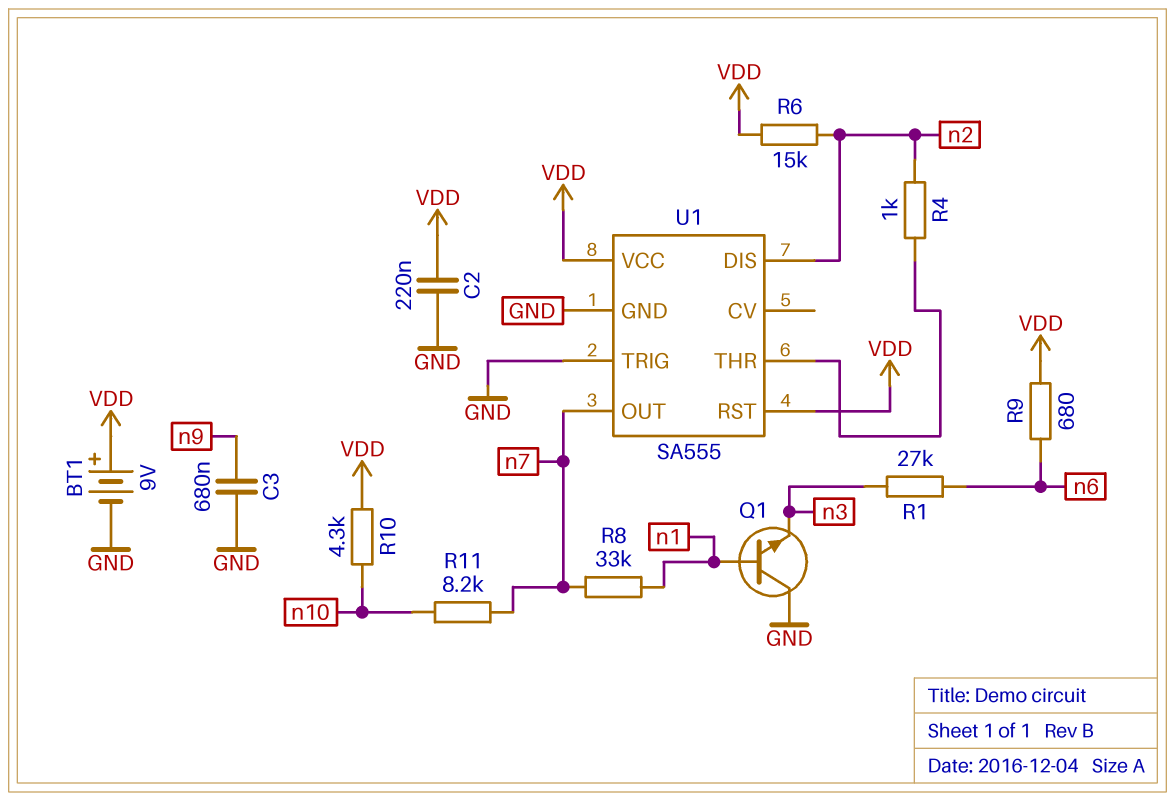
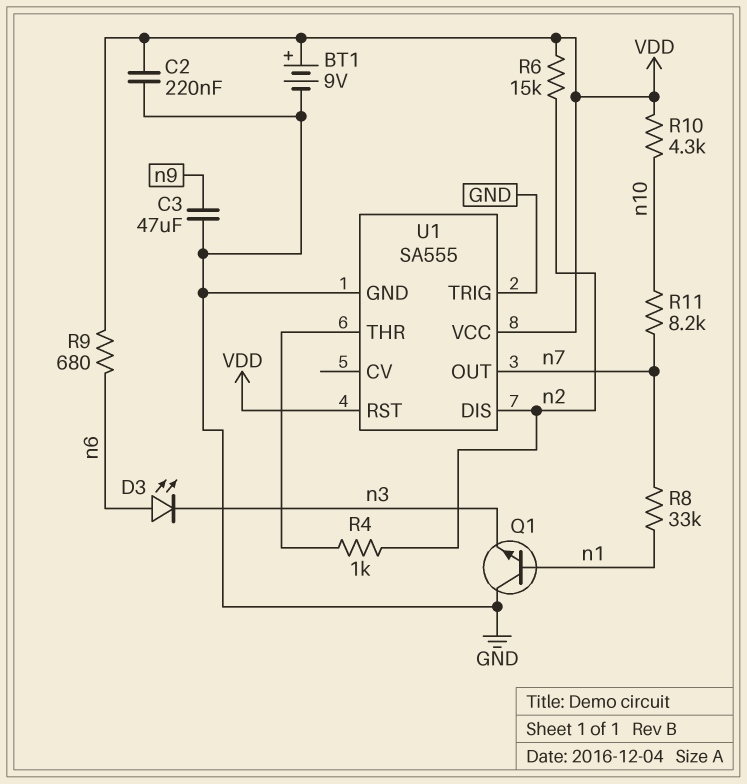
C3: 680nF (GND, n9) -> 47uF (GND, n9)
D3: none -> LED (A n6, K n3)
R1: 27k (n3, n6) -> none

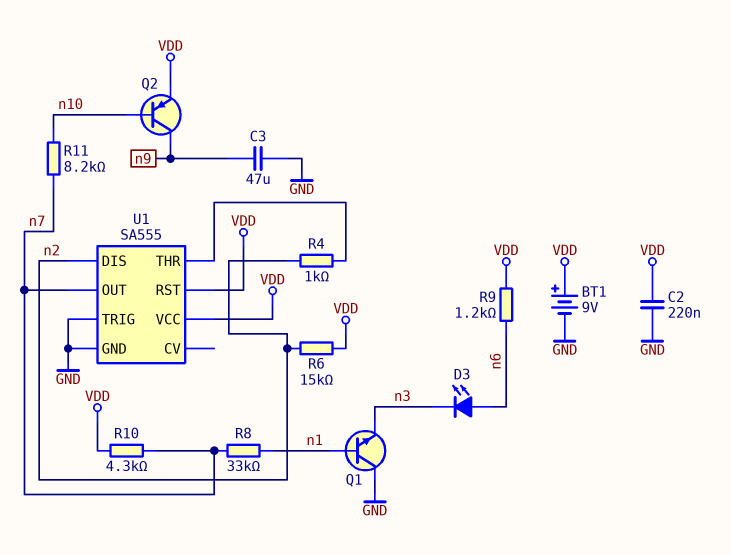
Q2: none -> PNP (B n10, C n9, E VDD)
R9: 680 (VDD, n6) -> 1.2k (VDD, n6)
R10: 4.3k (VDD, n10) -> 4.3k (VDD, n7)

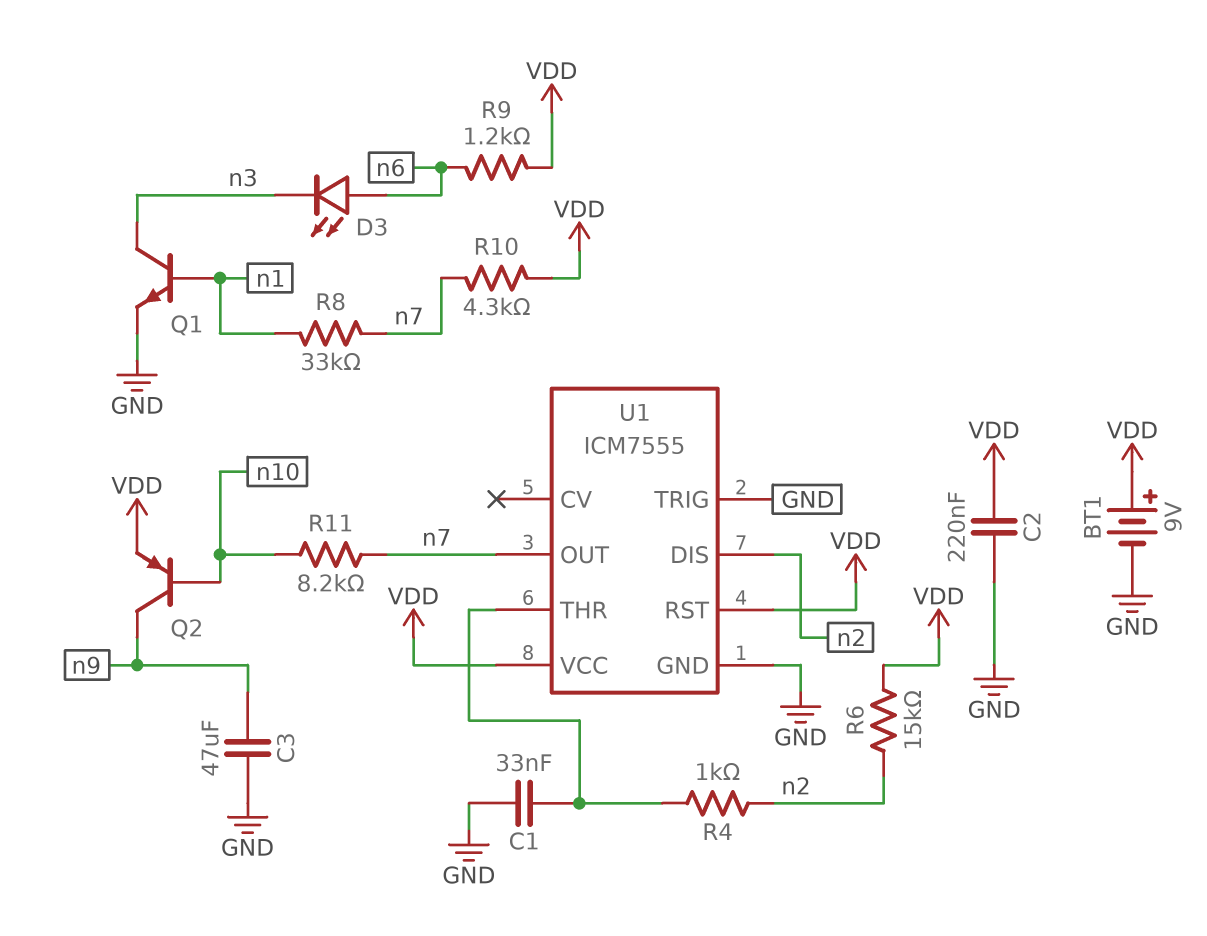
C1: none -> 33nF (GND, U1/THR)
Q1: NPN (B n1, C GND, E n3) -> NPN (B n1, C n3, E GND)
U1: SA555 -> ICM7555

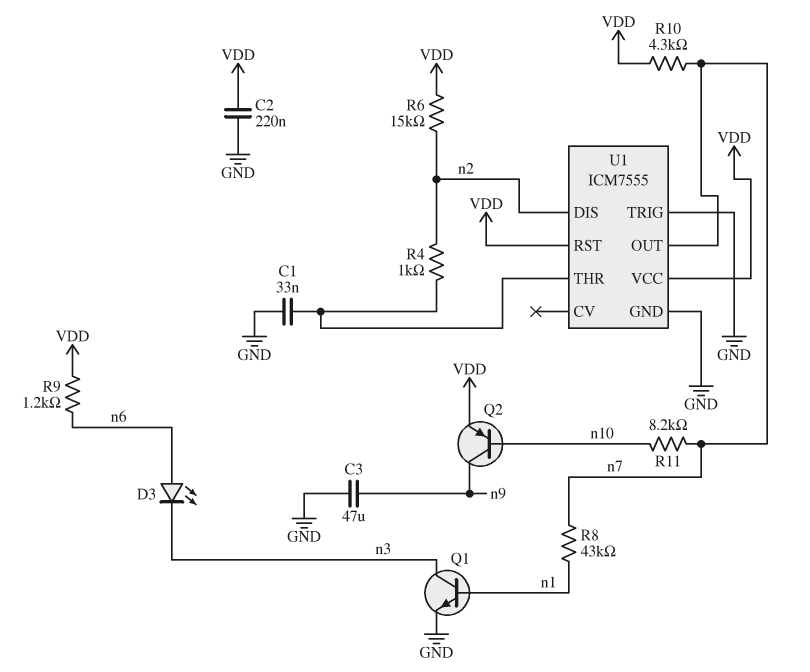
BT1: 9V (plus VDD, minus GND) -> none
R8: 33k (n1, n7) -> 43k (n1, n7)

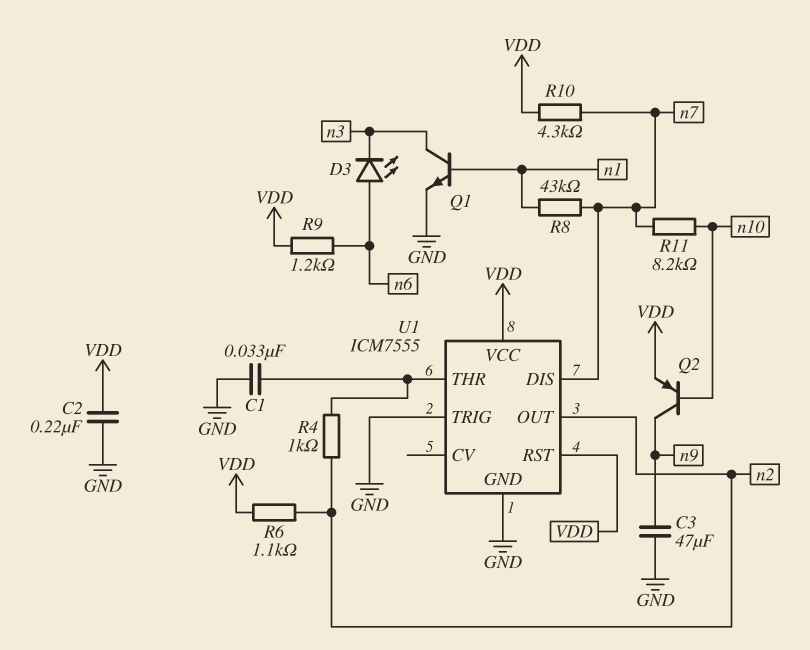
R6: 15k (VDD, n2) -> 1.1k (VDD, n2)
U1 pin DIS: n2 -> n7
U1 pin OUT: n7 -> n2

